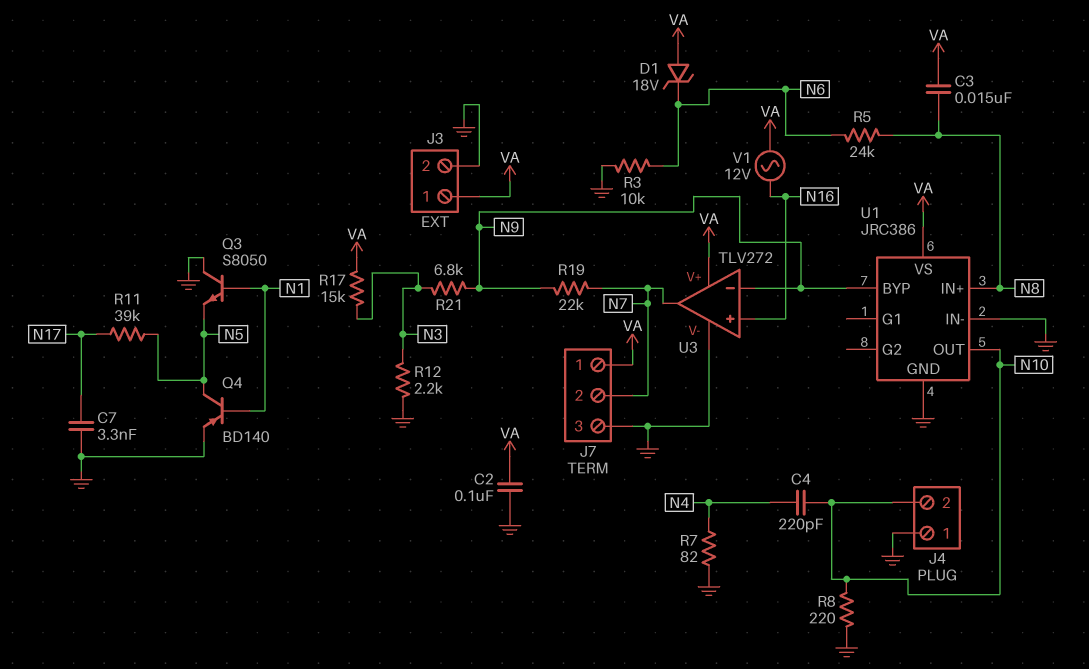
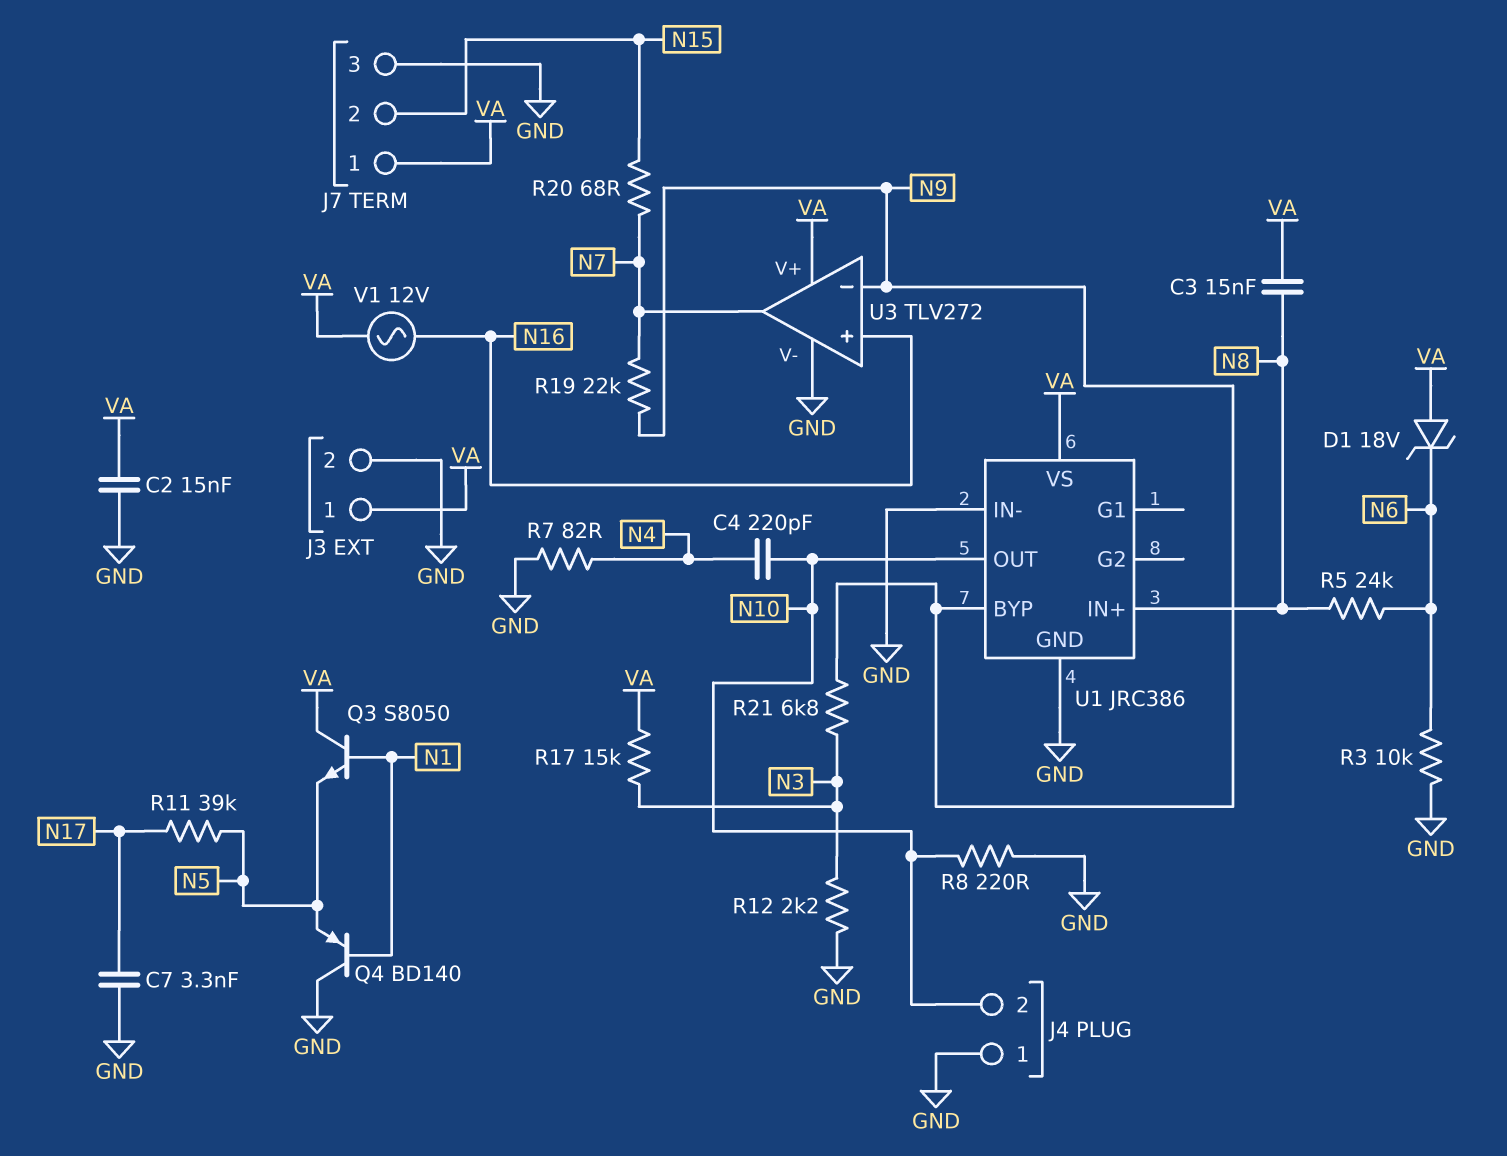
C2: 100nF (GND, VA) -> 15nF (GND, VA)
J7 pin 2: N7 -> N15
Q3: NPN S8050 (B N1, C GND, E N5) -> NPN S8050 (B N1, C VA, E N5)
Q4: PNP BD140 (B N1, C N5, E GND) -> PNP BD140 (B N1, C GND, E N5)
R20: none -> 68 (N7, N15)

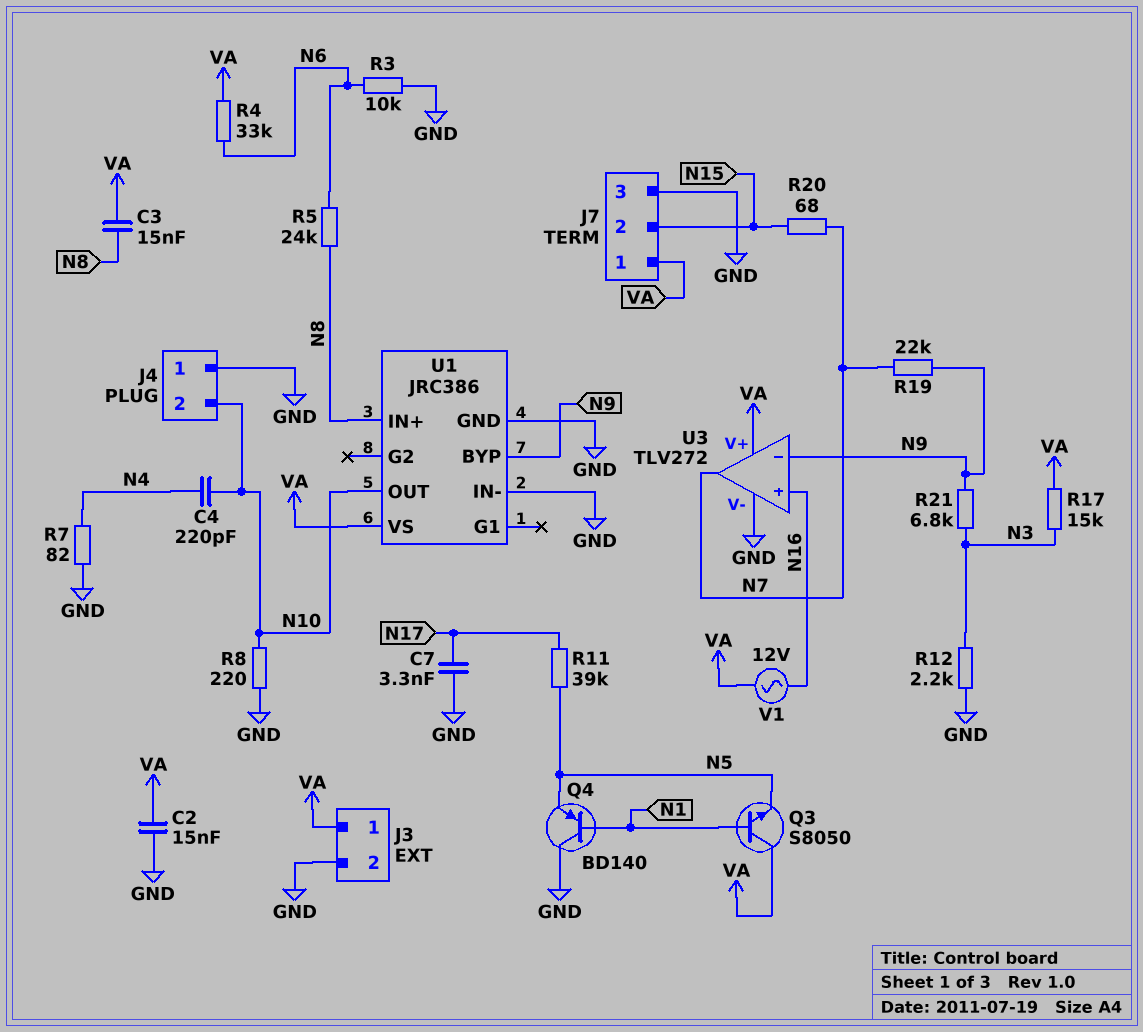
D1: zener 18V (A VA, K N6) -> none
R4: none -> 33k (N6, VA)

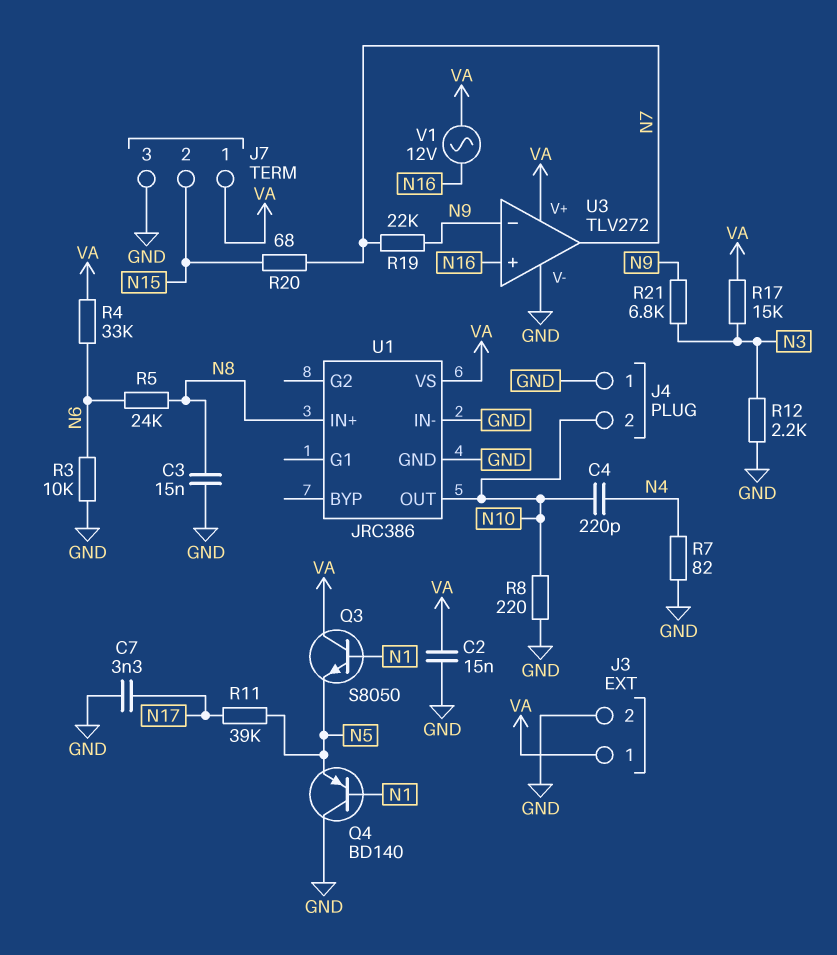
C3: 15nF (N8, VA) -> 15nF (GND, N8)
U1 pin BYP: N9 -> none

